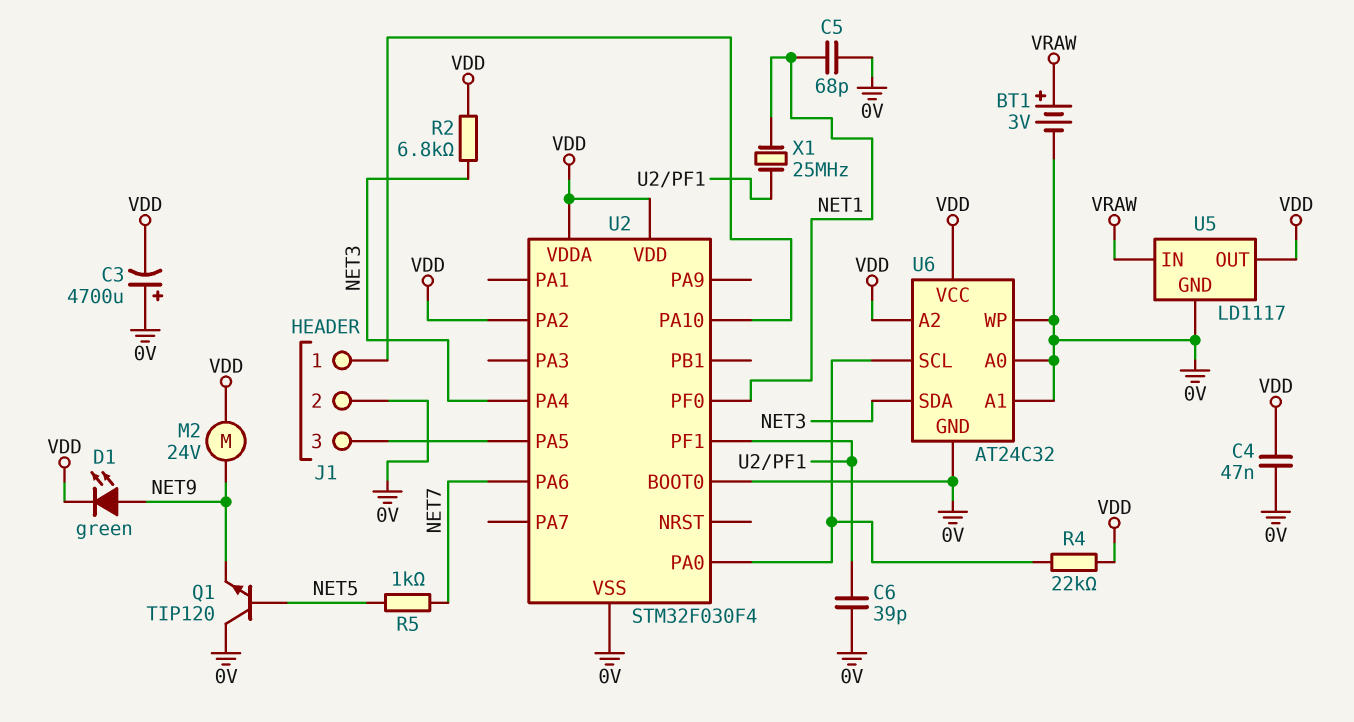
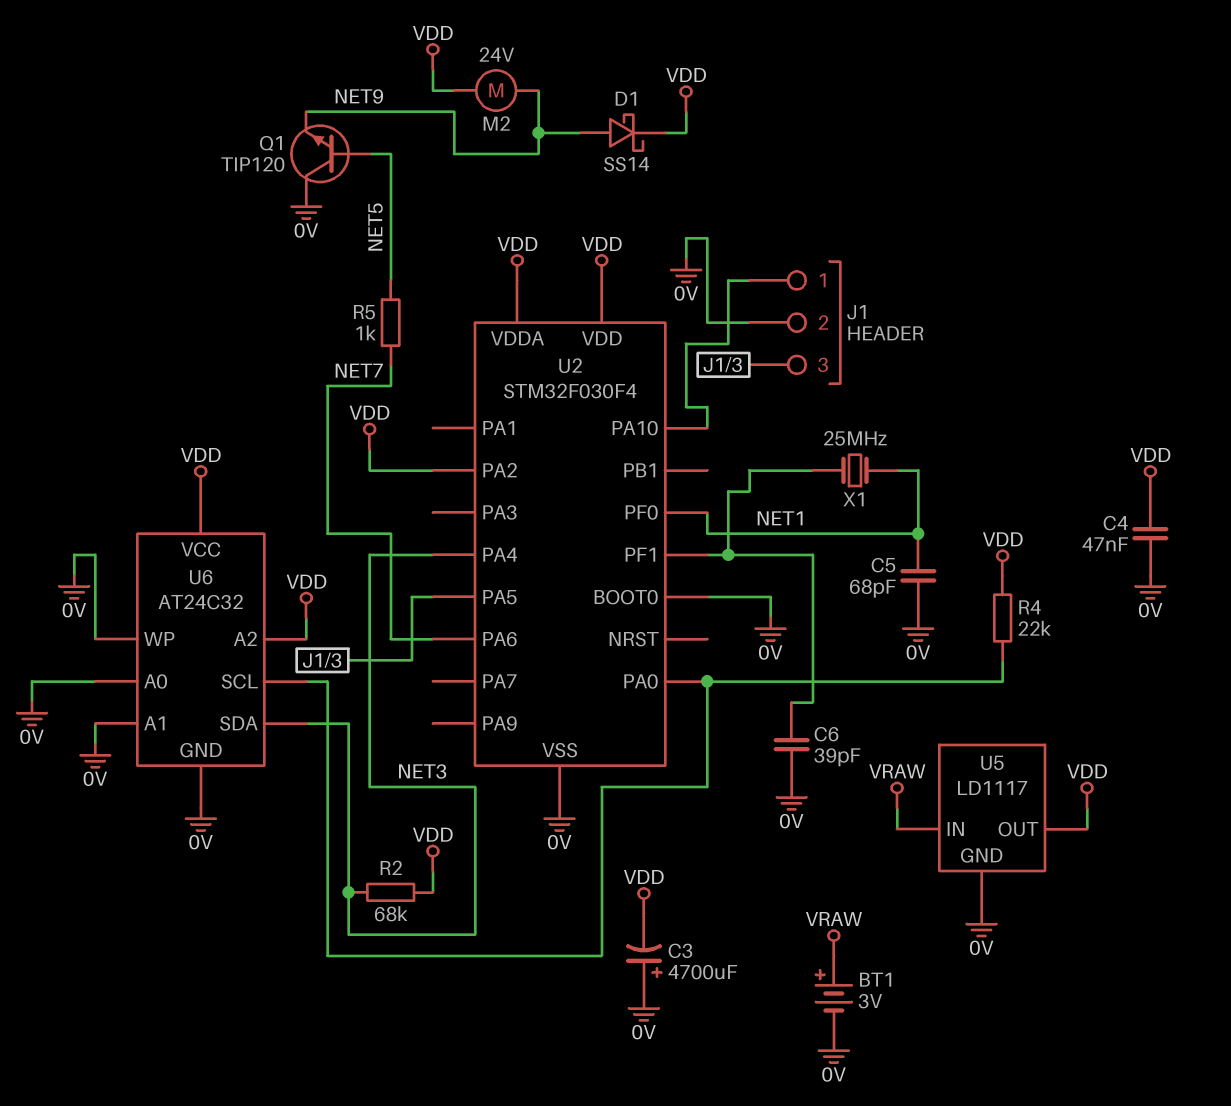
D1: LED green (A NET9, K VDD) -> schottky SS14 (A NET9, K VDD)
R2: 6.8k (NET3, VDD) -> 68k (NET3, VDD)

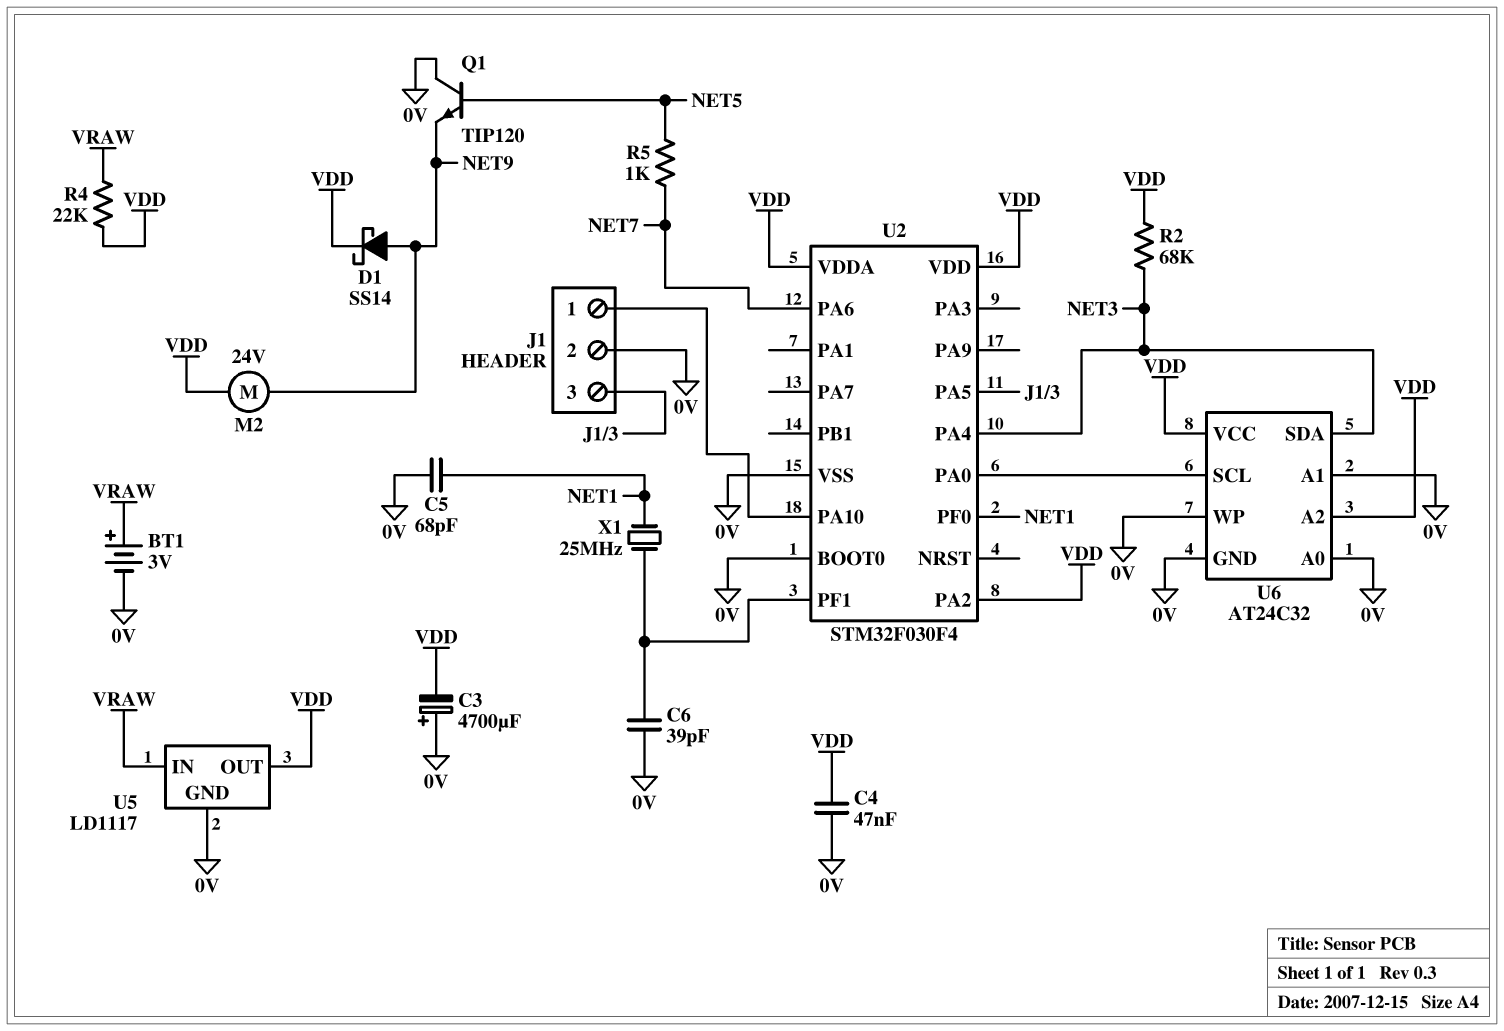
R4: 22k (U2/PA0, VDD) -> 22k (VDD, VRAW)

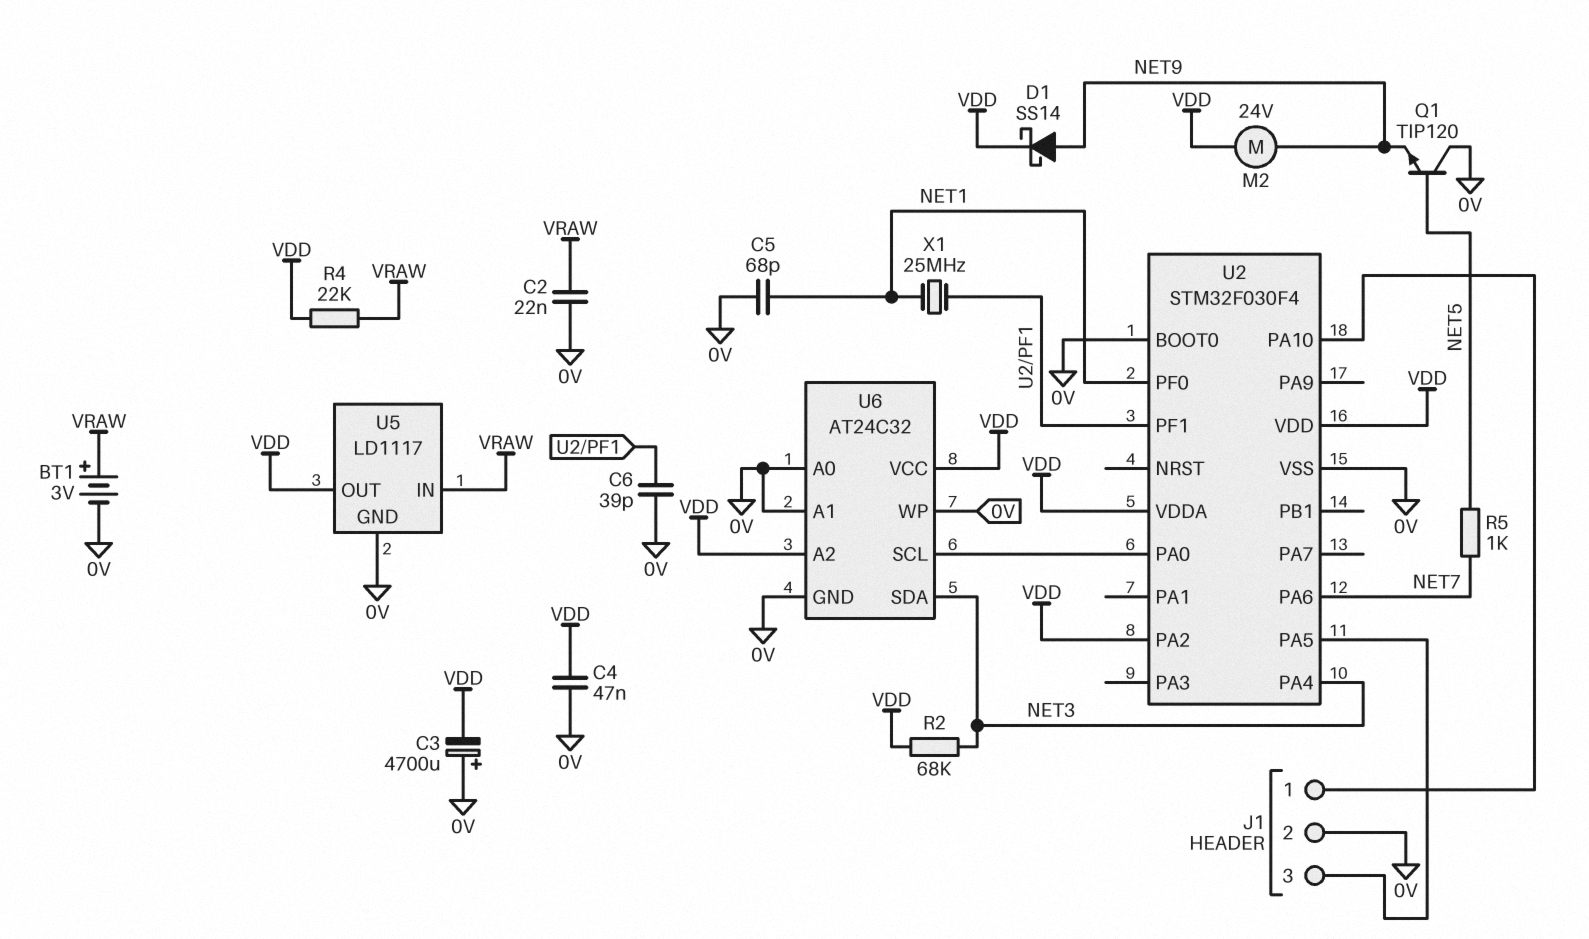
C2: none -> 22nF (0V, VRAW)

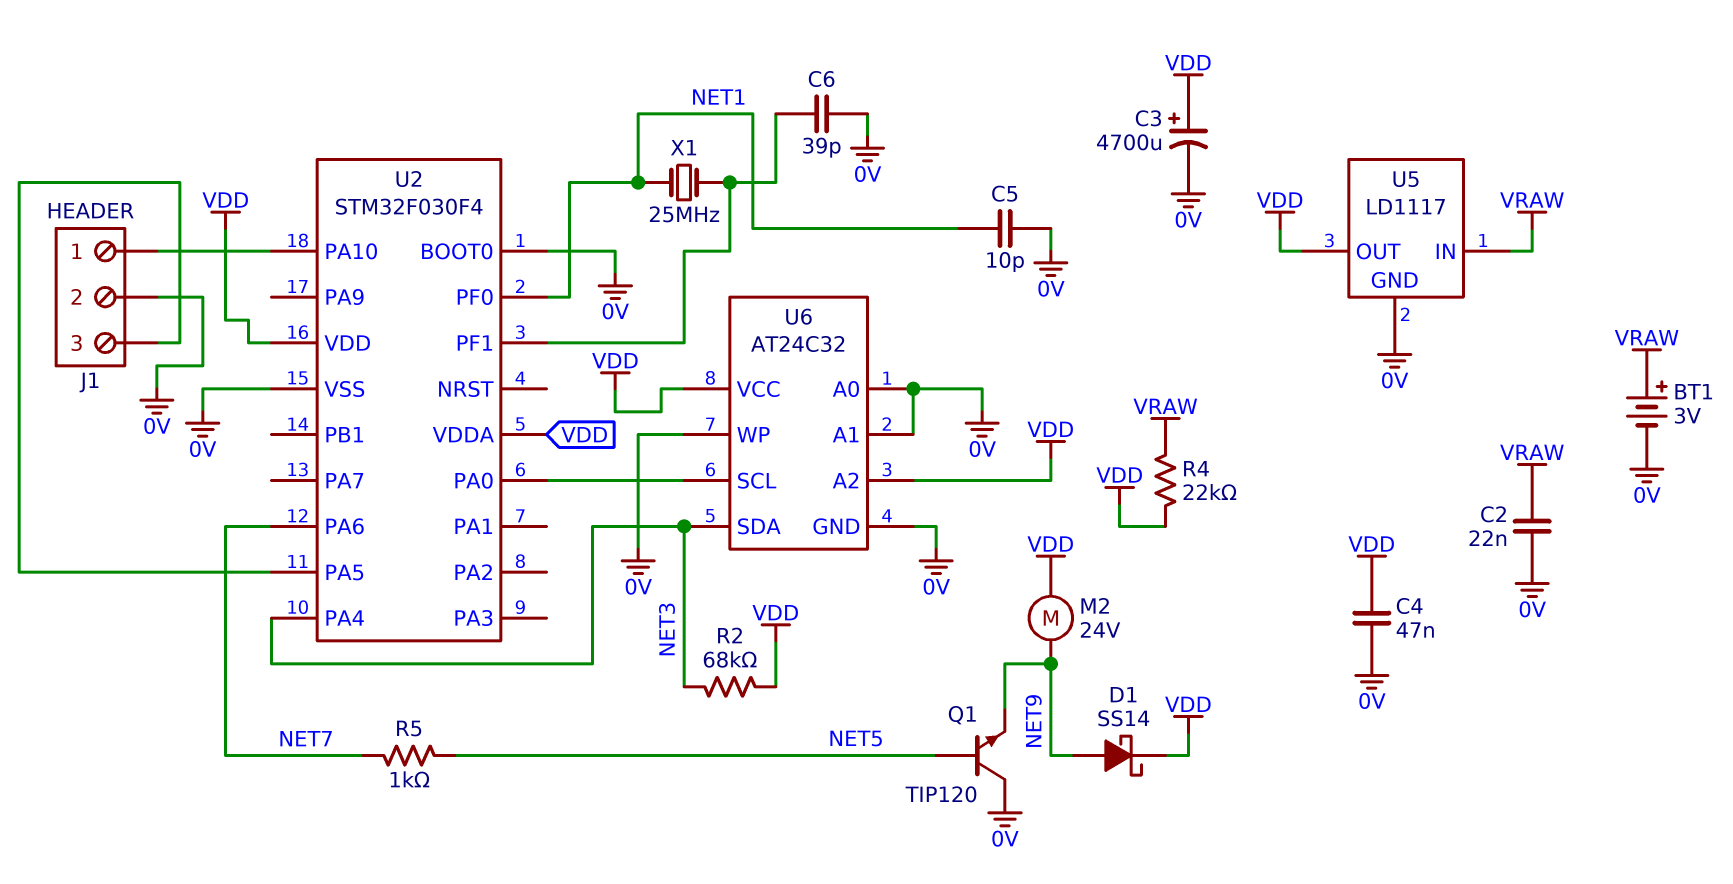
C3: 4700uF (plus 0V, minus VDD) -> 4700uF (plus VDD, minus 0V)
C5: 68pF (0V, NET1) -> 10pF (0V, NET1)
U2 pin PA2: VDD -> none

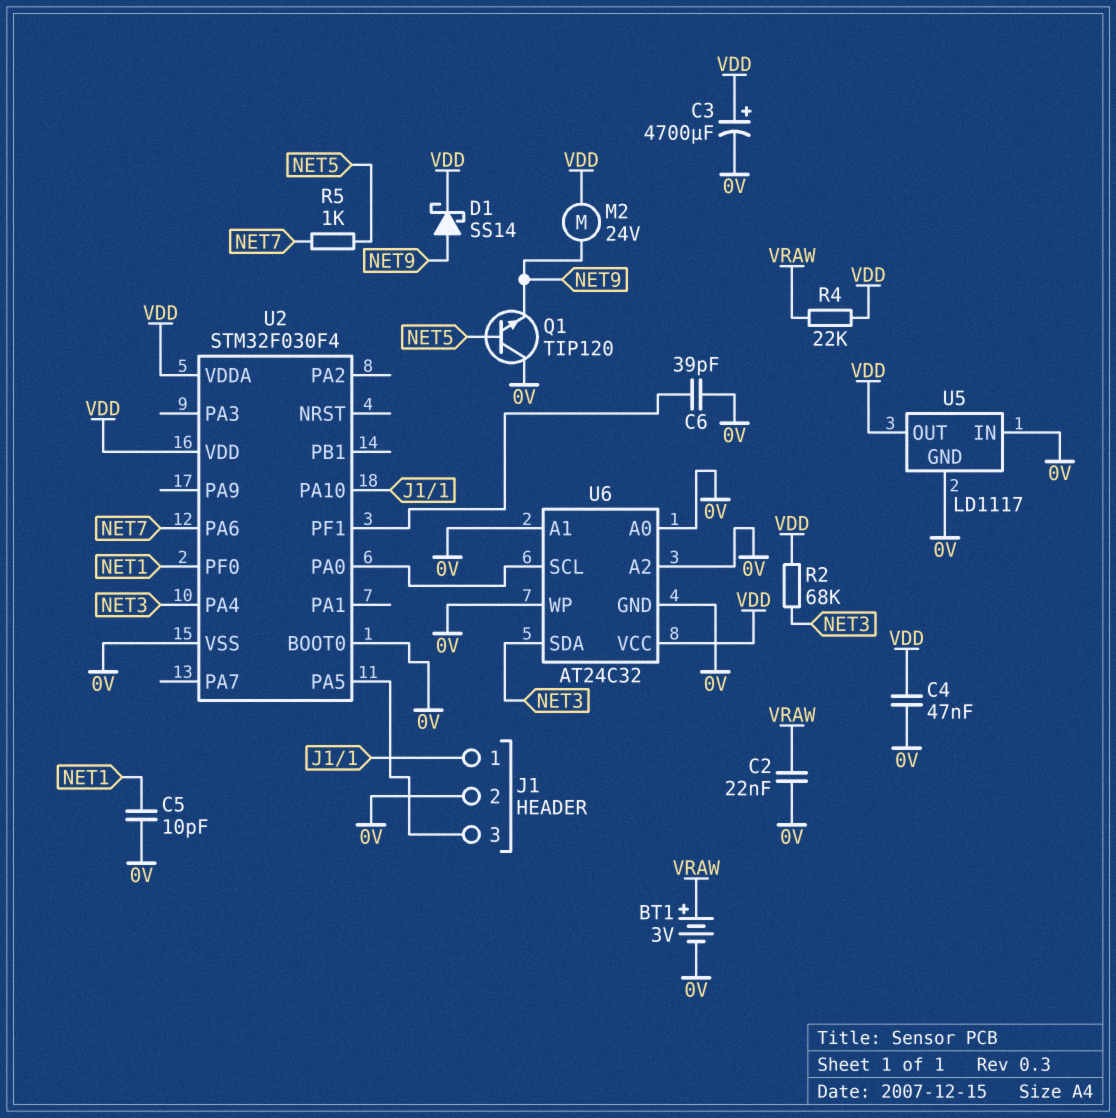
U5 pin IN: VRAW -> 0V
U6 pin A2: VDD -> 0V
X1: 25MHz (NET1, U2/PF1) -> none

